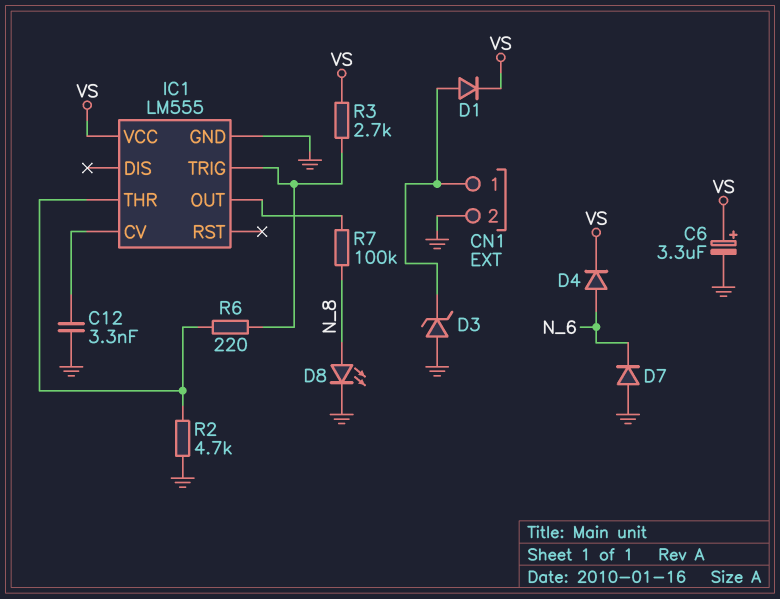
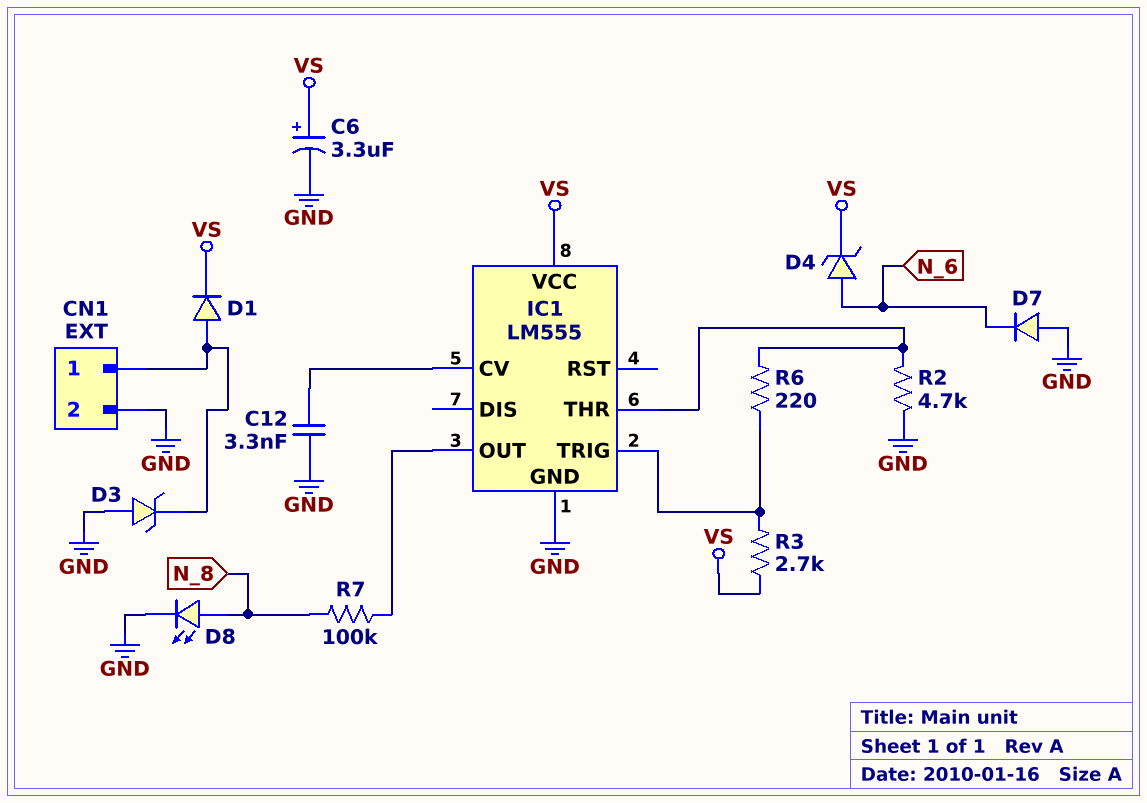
D4: diode (A N_6, K VS) -> zener (A N_6, K VS)

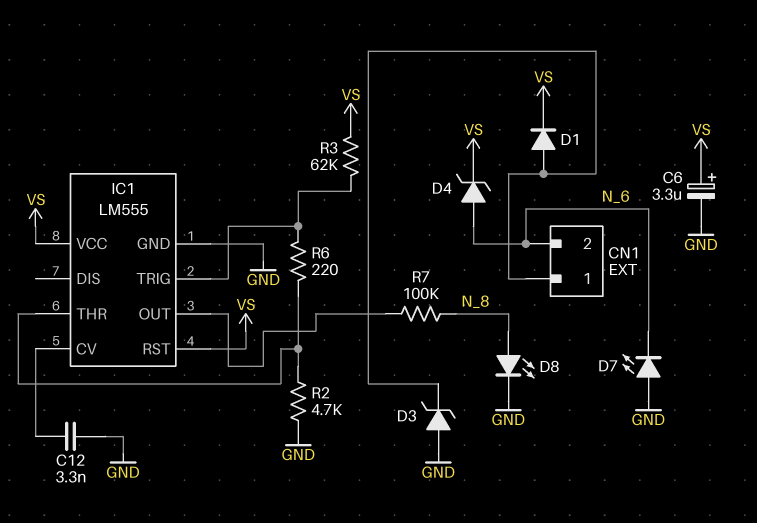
CN1 pin 2: GND -> N_6
D7: diode (A GND, K N_6) -> LED (A GND, K N_6)
IC1 pin RST: none -> VS
R3: 2.7k (IC1/TRIG, VS) -> 62k (IC1/TRIG, VS)

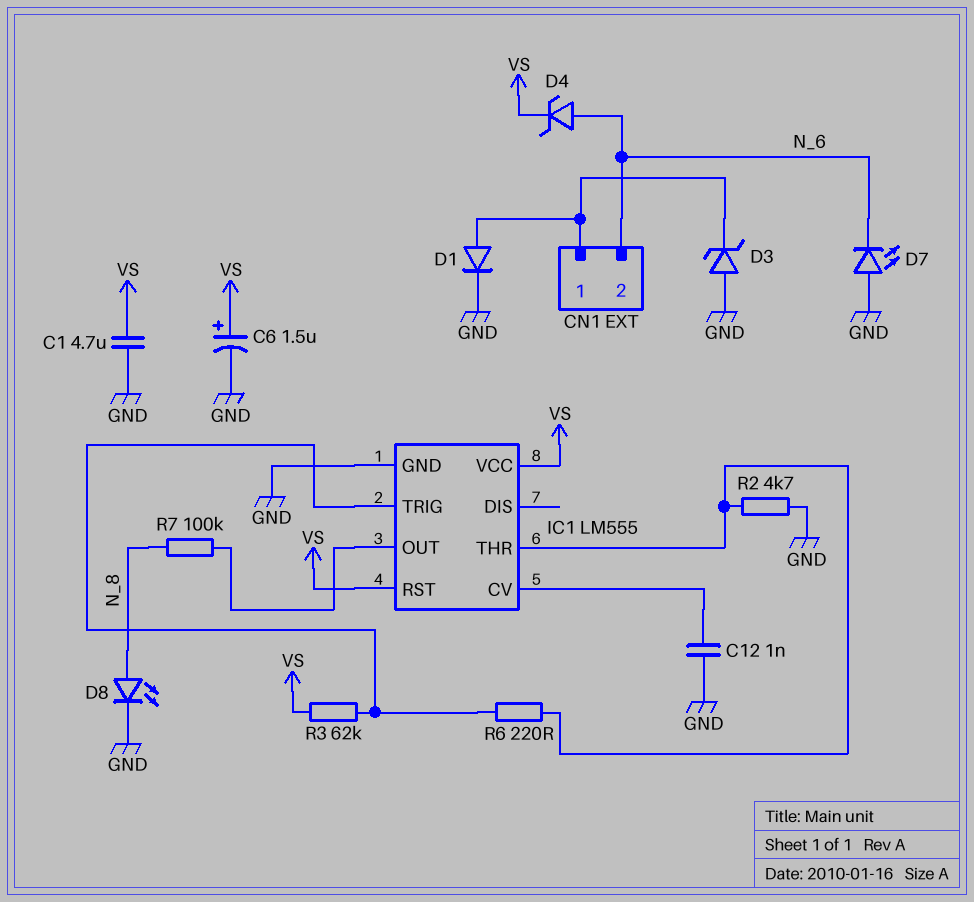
C1: none -> 4.7uF (GND, VS)
C6: 3.3uF (plus VS, minus GND) -> 1.5uF (plus VS, minus GND)
C12: 3.3nF (GND, IC1/CV) -> 1nF (GND, IC1/CV)
D1: diode (A CN1/1, K VS) -> diode (A CN1/1, K GND)

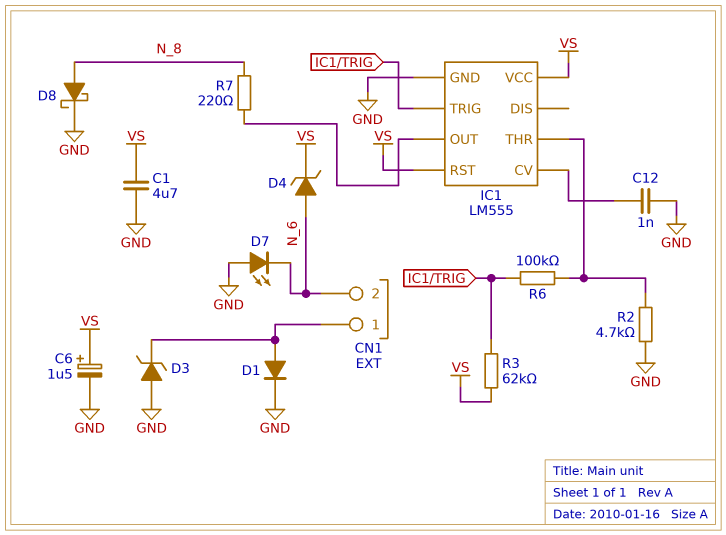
D8: LED (A N_8, K GND) -> schottky (A N_8, K GND)
R6: 220 (IC1/THR, IC1/TRIG) -> 100k (IC1/THR, IC1/TRIG)
R7: 100k (IC1/OUT, N_8) -> 220 (IC1/OUT, N_8)

